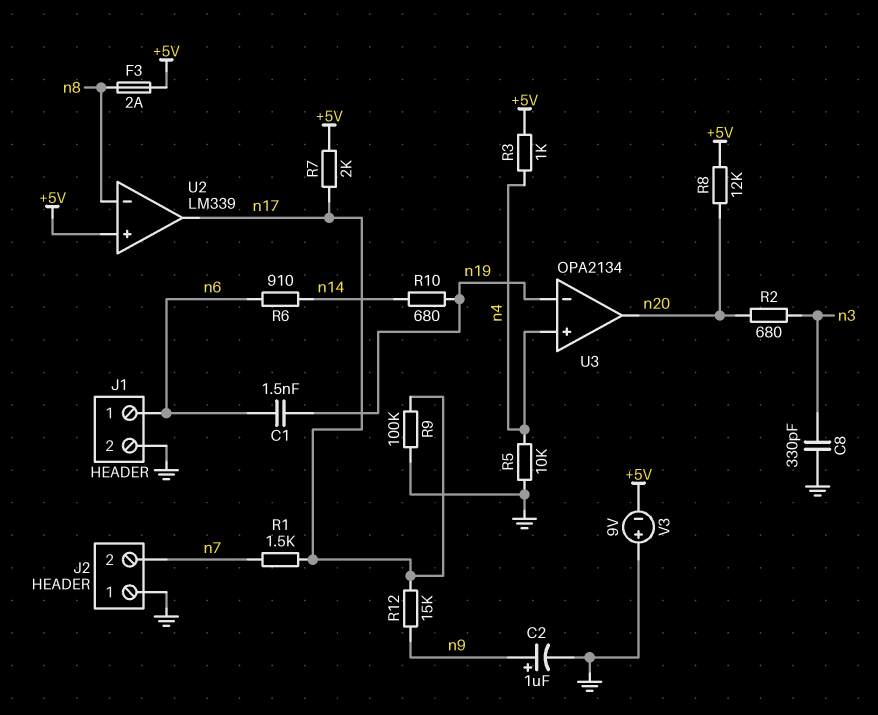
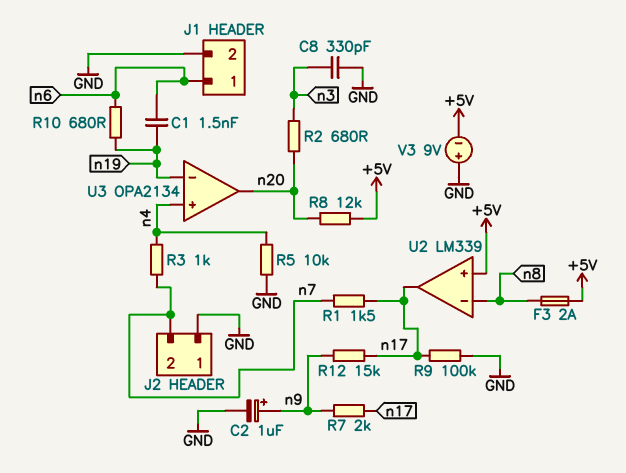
R3: 1k (+5V, n4) -> 1k (n4, n7)
R6: 910 (n6, n14) -> none
R7: 2k (+5V, n17) -> 2k (n9, n17)
R10: 680 (n14, n19) -> 680 (n6, n19)

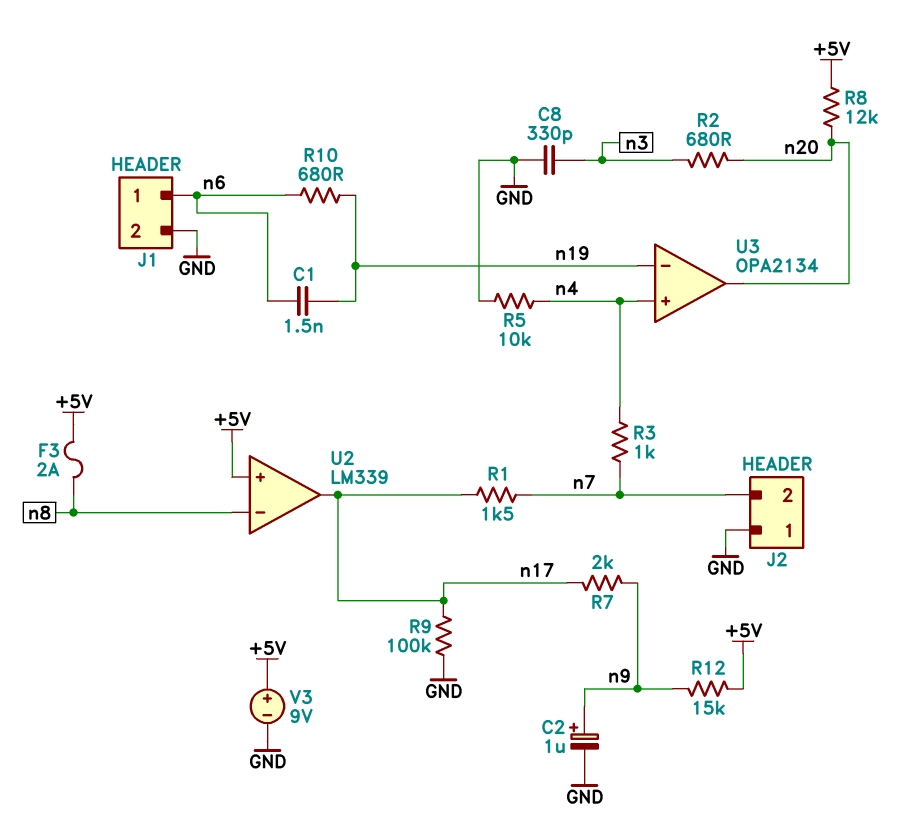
R12: 15k (n9, n17) -> 15k (+5V, n9)
V3: 9V (plus GND, minus +5V) -> 9V (plus +5V, minus GND)

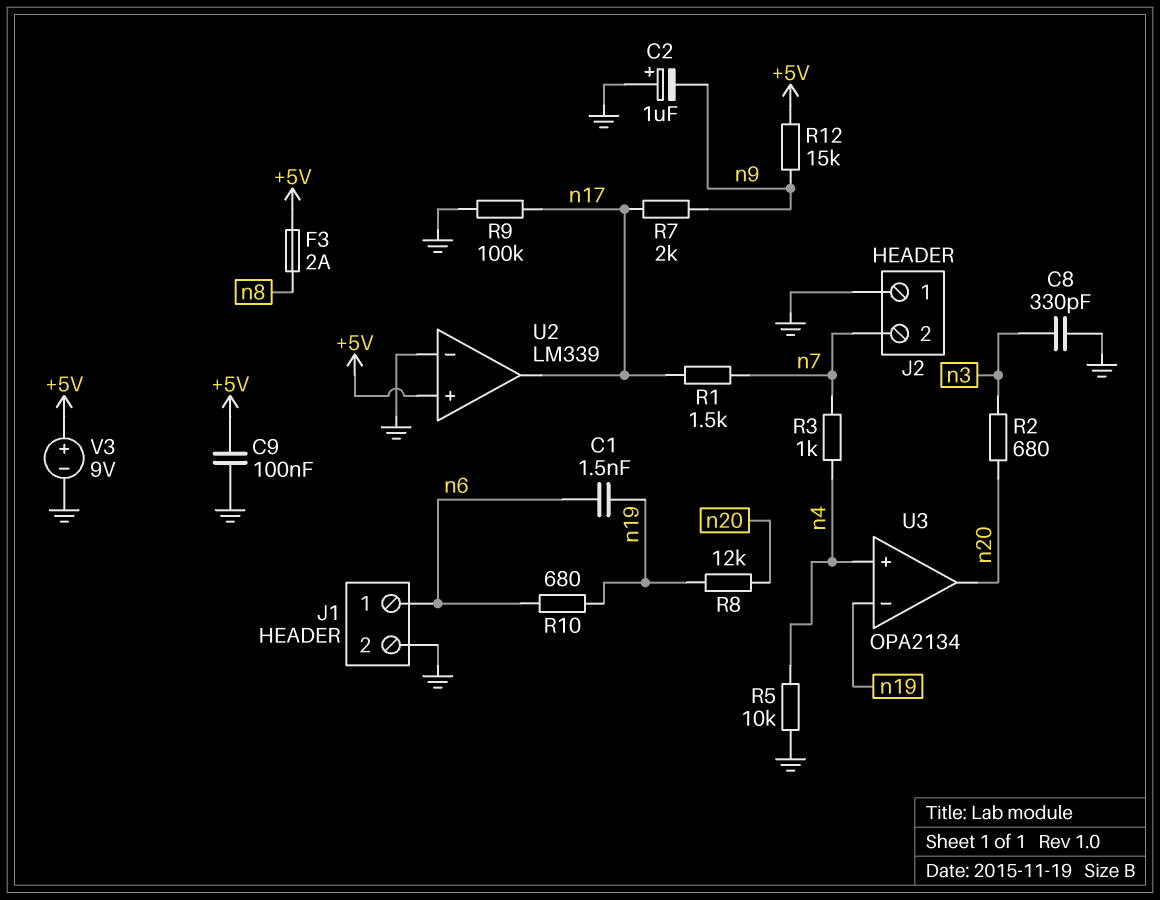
C2: 1uF (plus n9, minus GND) -> 1uF (plus GND, minus n9)
C9: none -> 100nF (+5V, GND)
R8: 12k (+5V, n20) -> 12k (n19, n20)
U2 pin in-: n8 -> GND

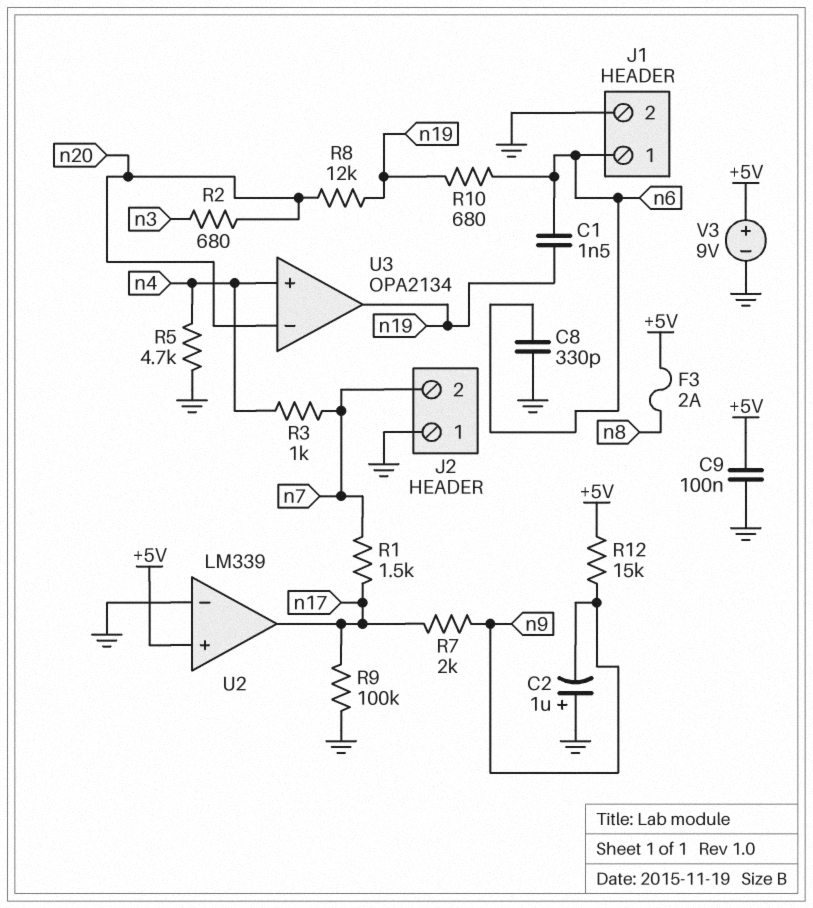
C8: 330pF (GND, n3) -> 330pF (GND, n6)
R5: 10k (GND, n4) -> 4.7k (GND, n4)
U3 pin in-: n19 -> n20
U3 pin out: n20 -> n19

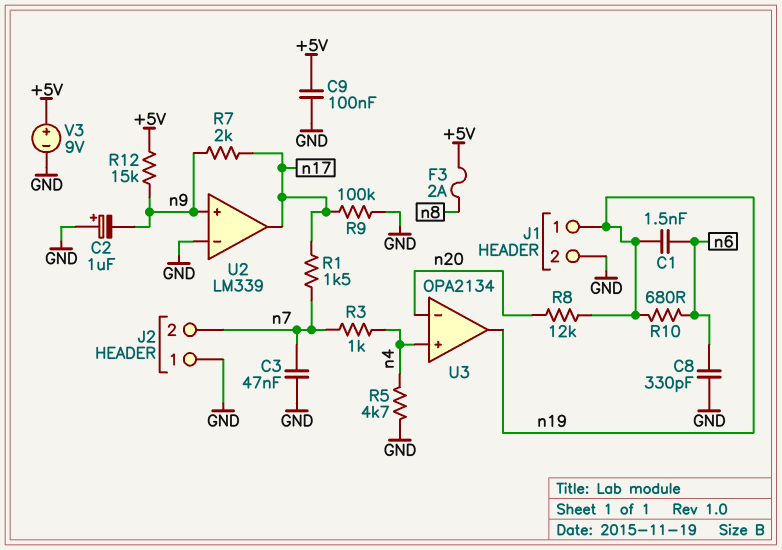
C3: none -> 47nF (GND, n7)
J1 pin 1: n6 -> n19
R2: 680 (n3, n20) -> none
U2 pin in+: +5V -> n9

